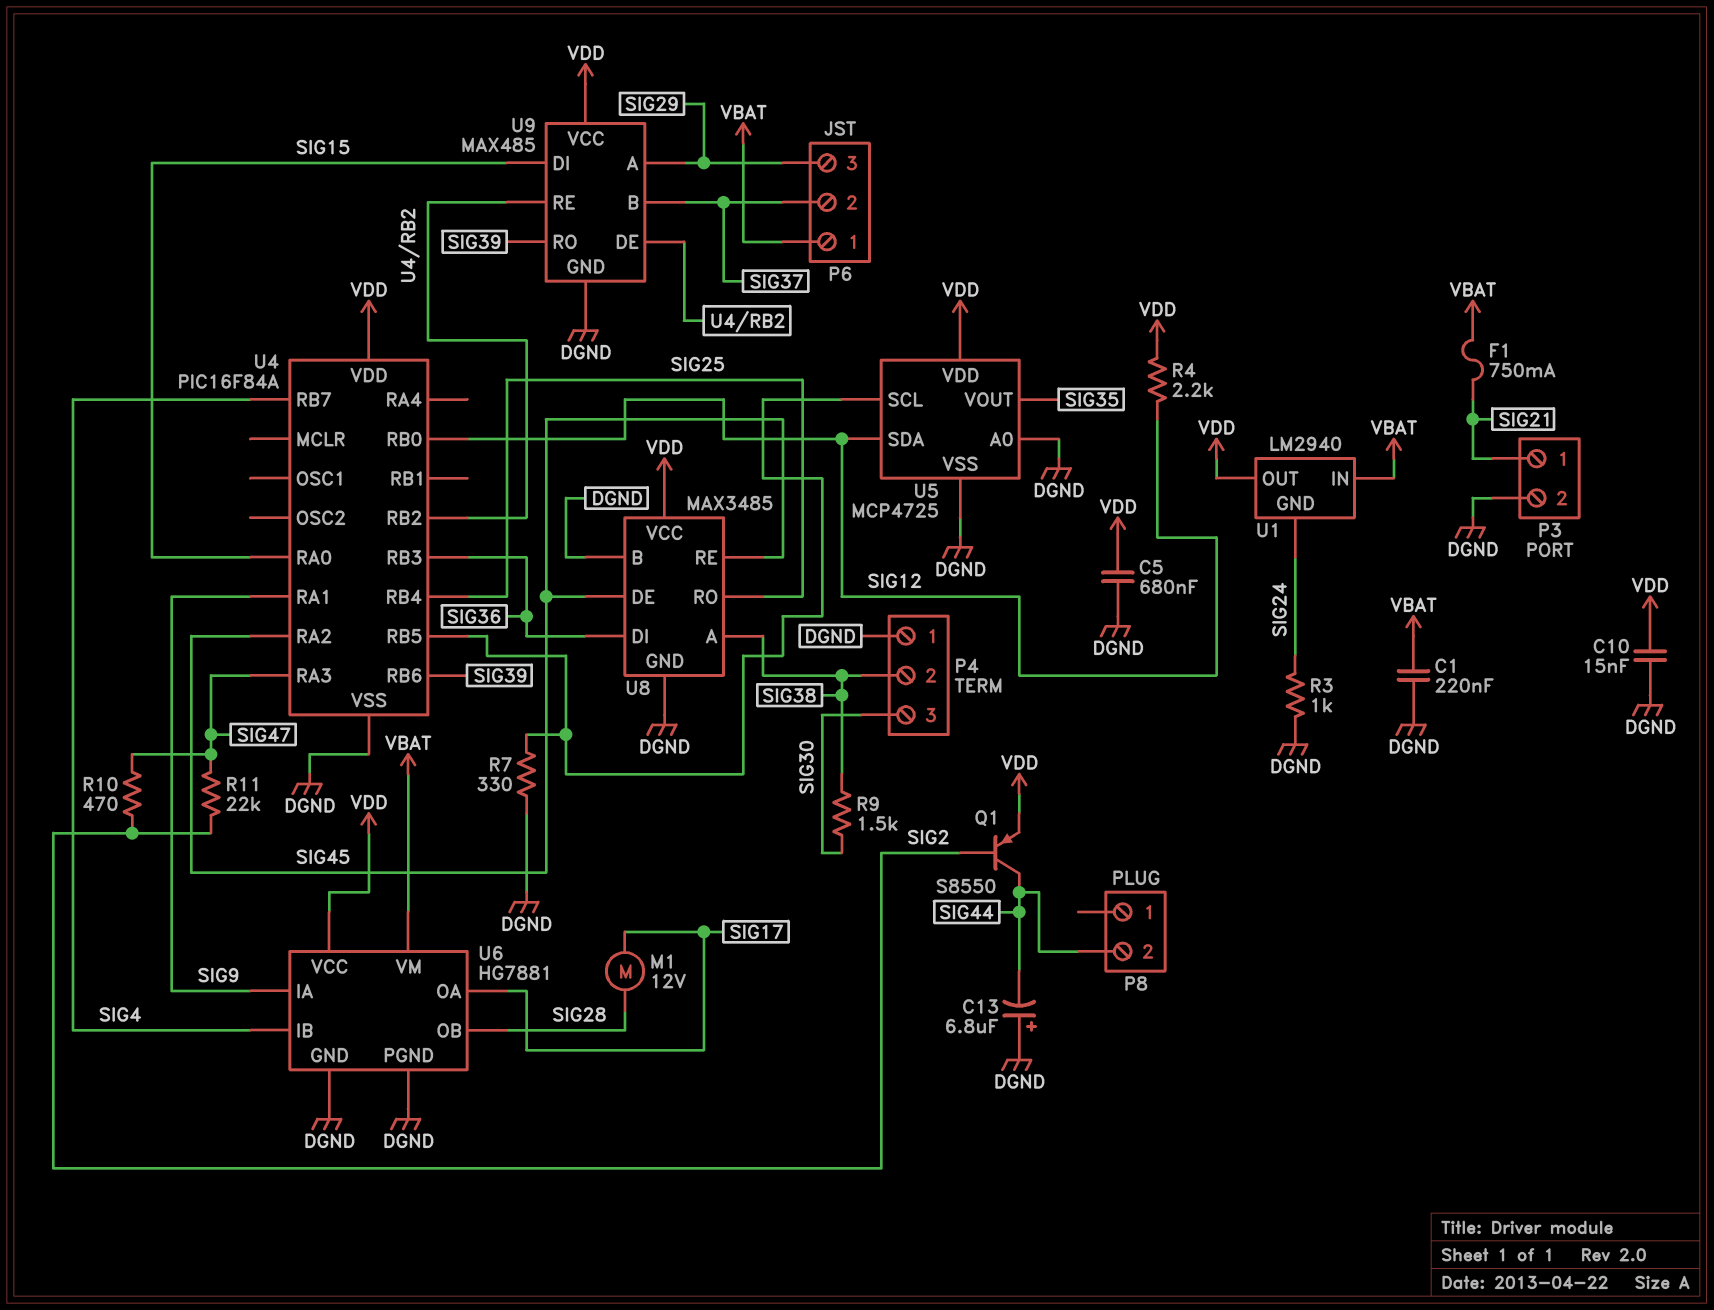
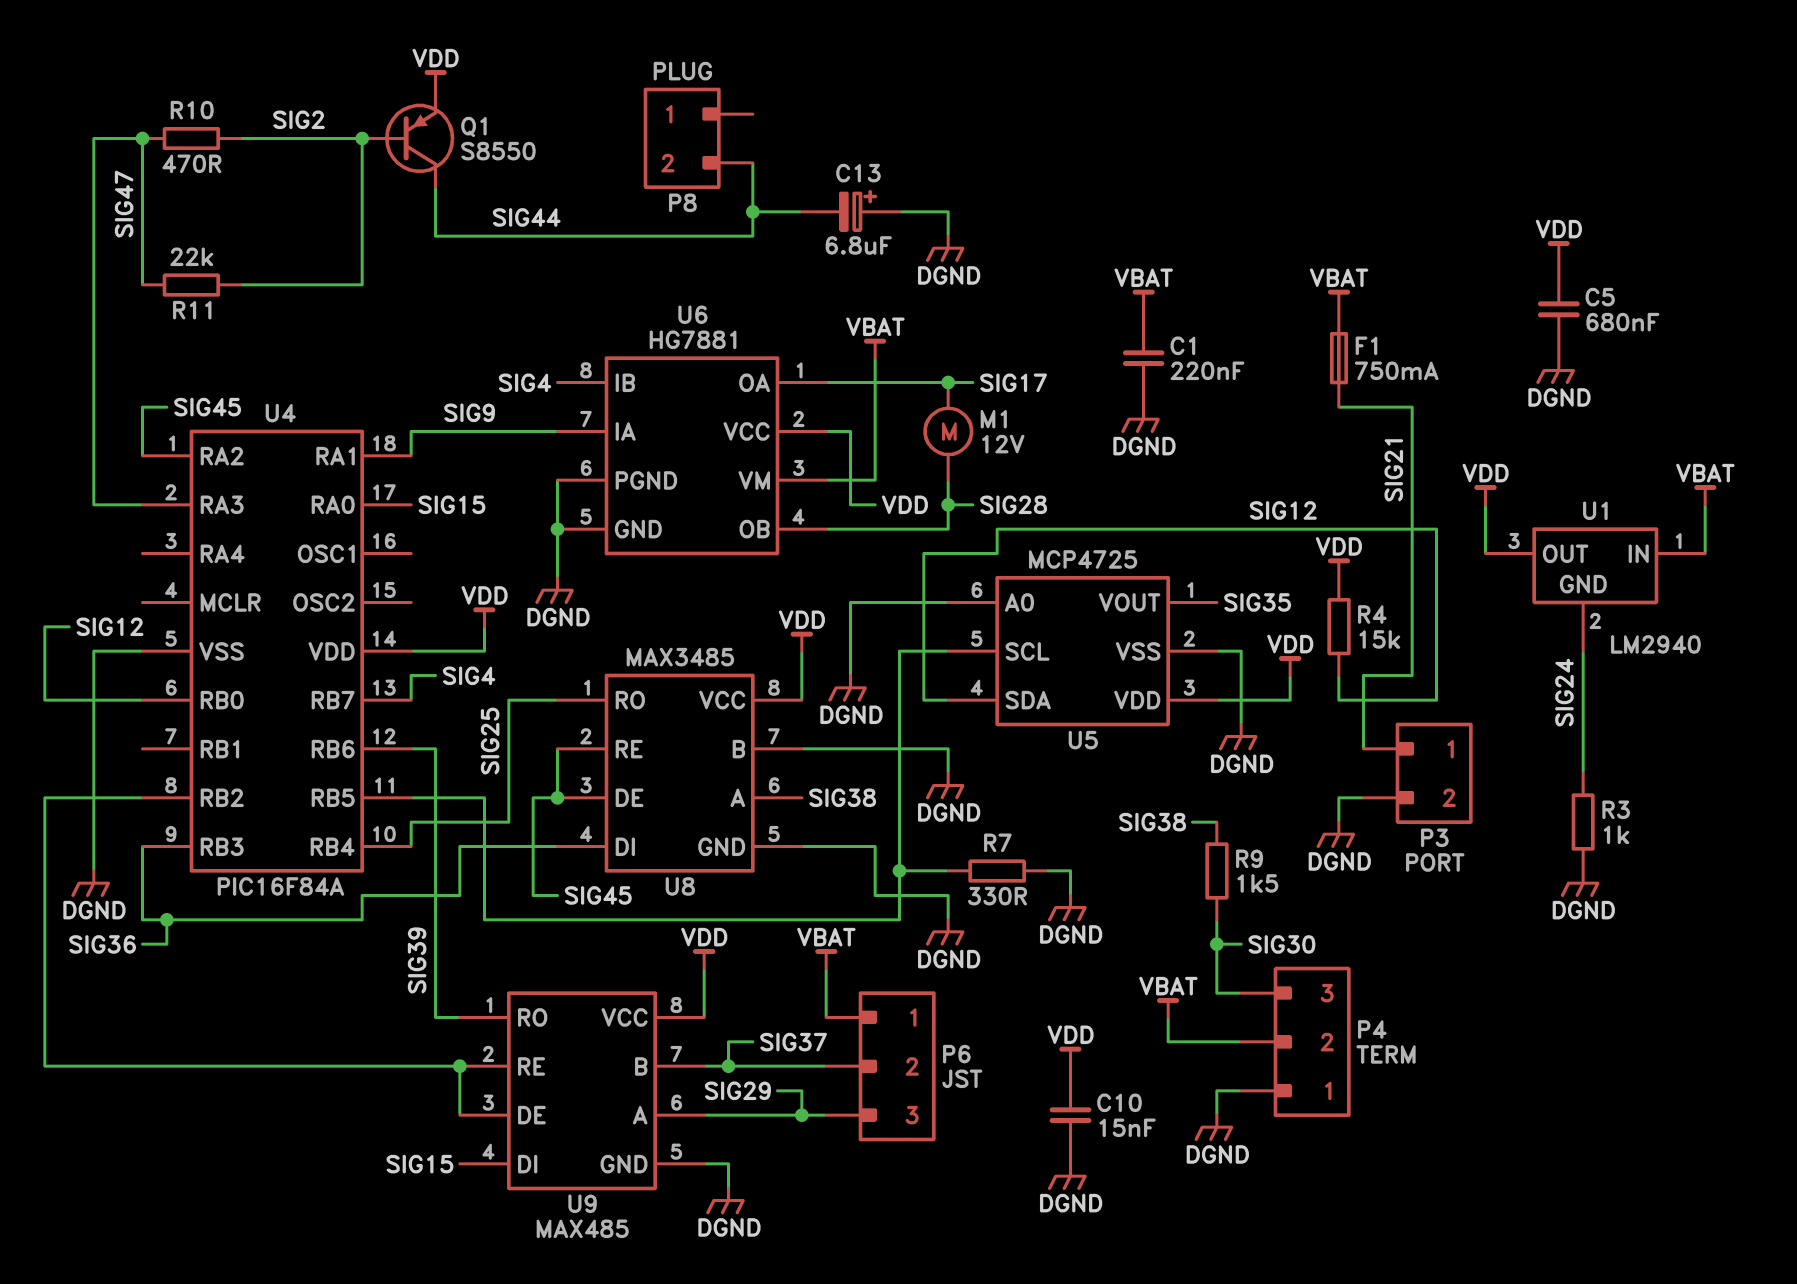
P4 pin 2: SIG38 -> VBAT
R4: 2.2k (SIG12, VDD) -> 15k (SIG12, VDD)

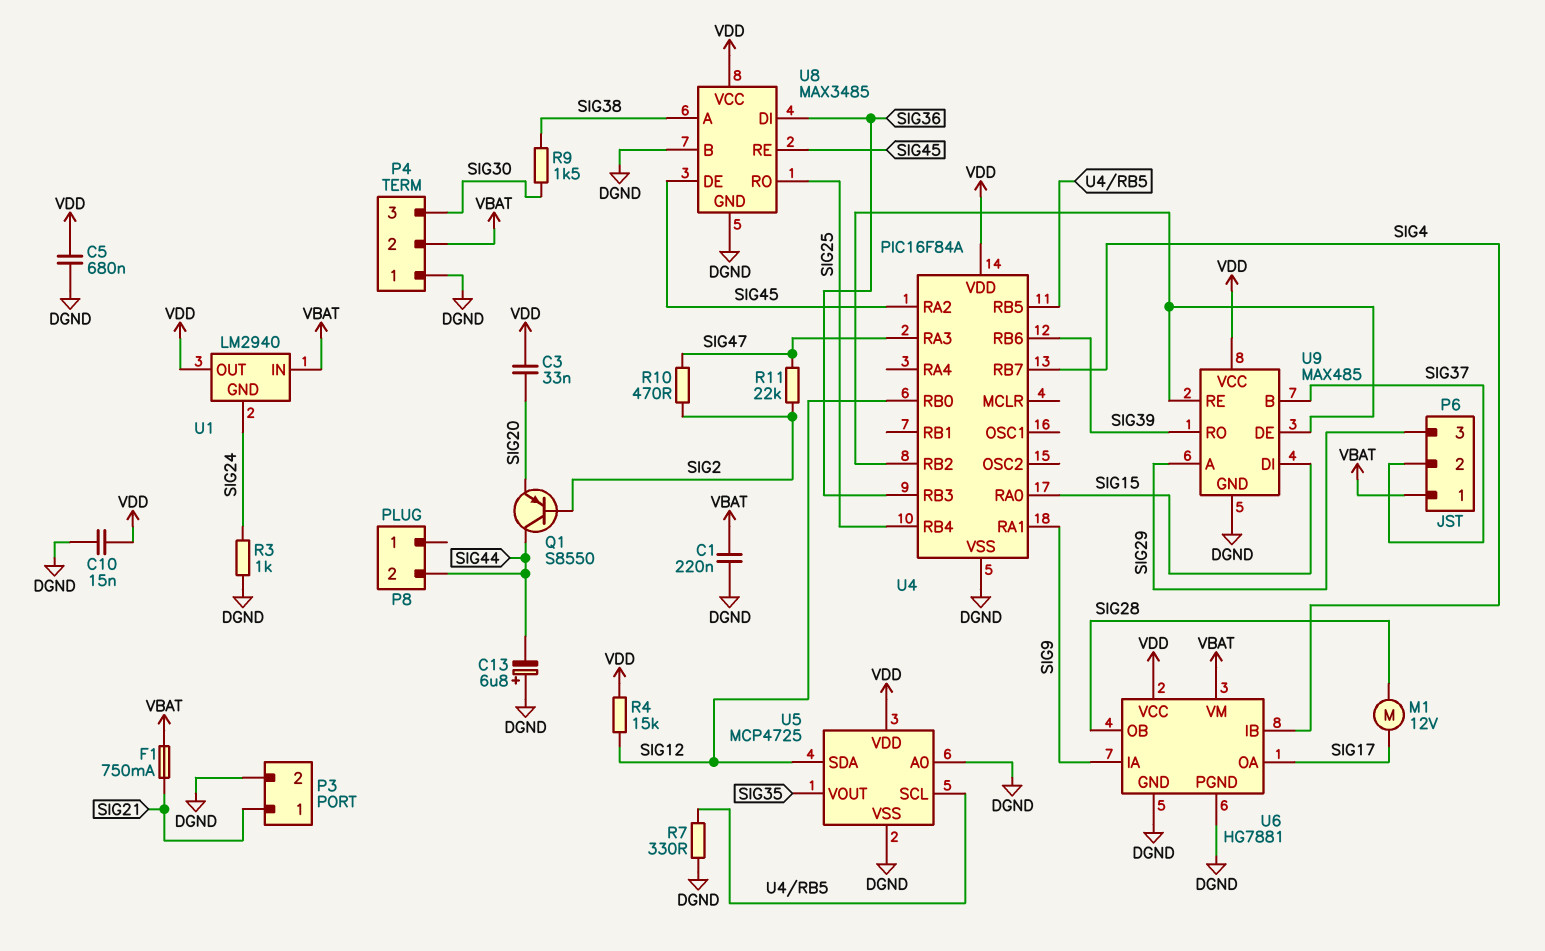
C3: none -> 33nF (SIG20, VDD)
Q1: PNP S8550 (B SIG2, C SIG44, E VDD) -> PNP S8550 (B SIG2, C SIG44, E SIG20)

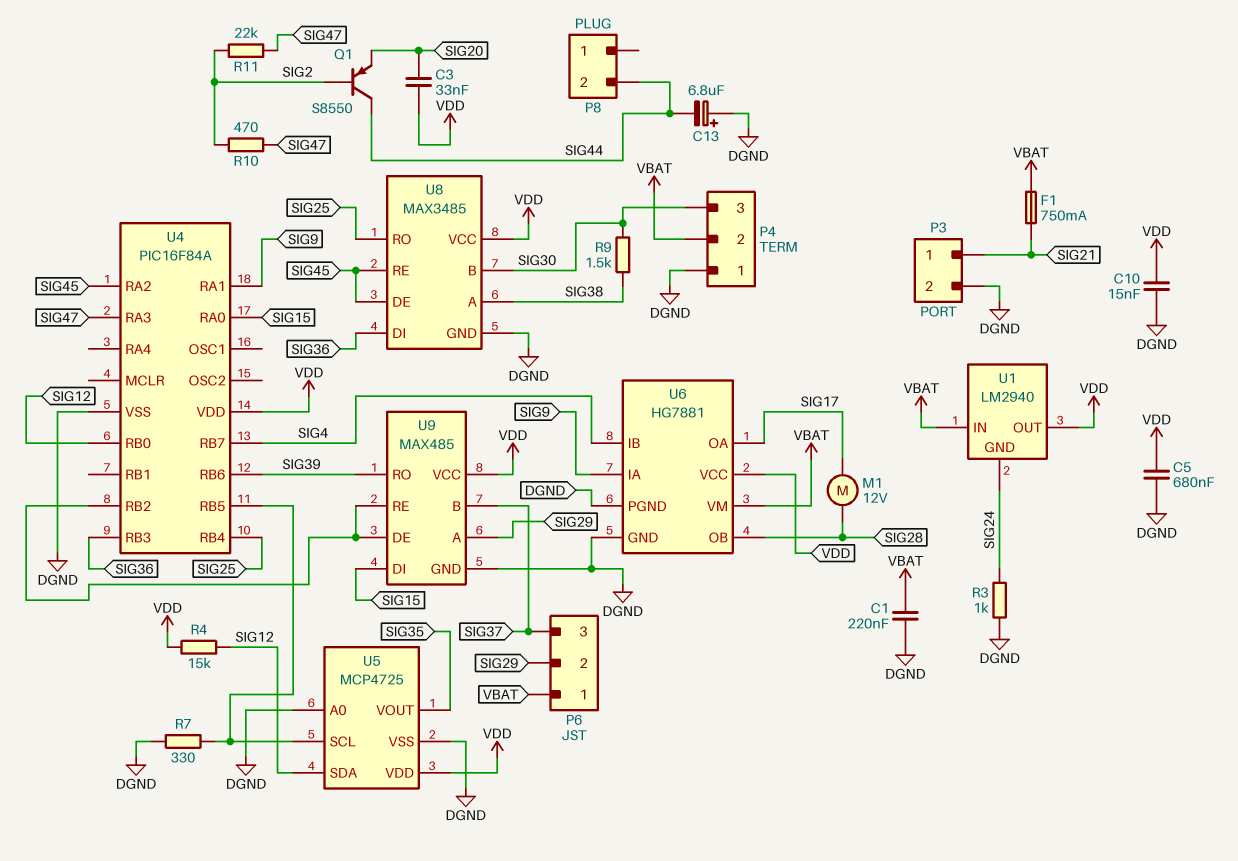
P6 pin 2: SIG37 -> SIG29
P6 pin 3: SIG29 -> SIG37
U8 pin B: DGND -> SIG30

